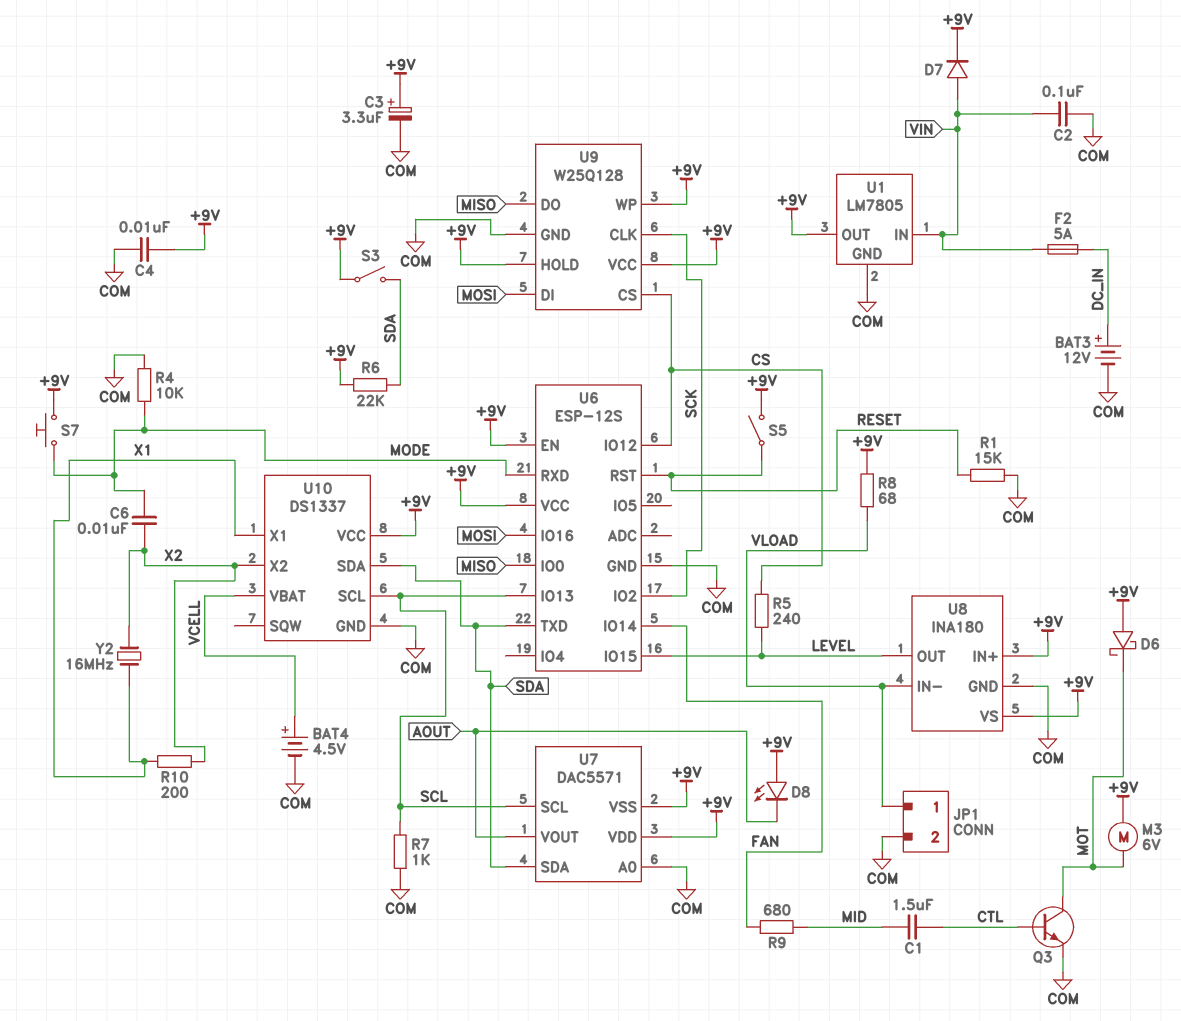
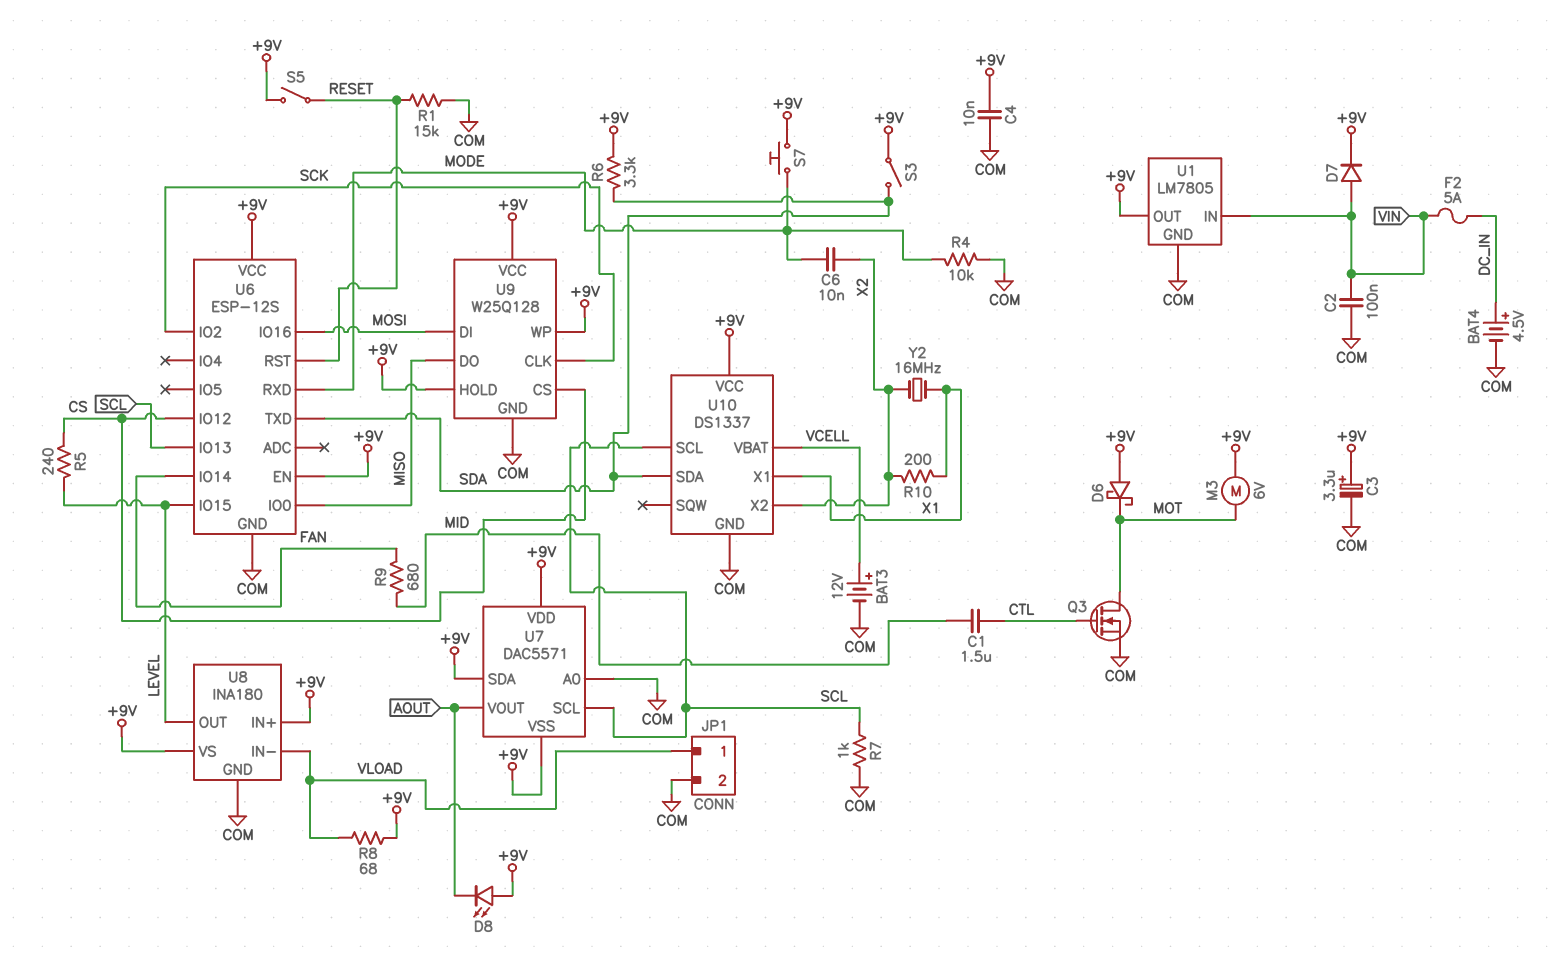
BAT3: 12V (plus DC_IN, minus COM) -> 12V (plus VCELL, minus COM)
BAT4: 4.5V (plus VCELL, minus COM) -> 4.5V (plus DC_IN, minus COM)
Q3: NPN (B CTL, C MOT, E COM) -> NMOS (G CTL, D MOT, S COM)
R6: 22k (+9V, SDA) -> 3.3k (+9V, SDA)
U7 pin SDA: SDA -> +9V

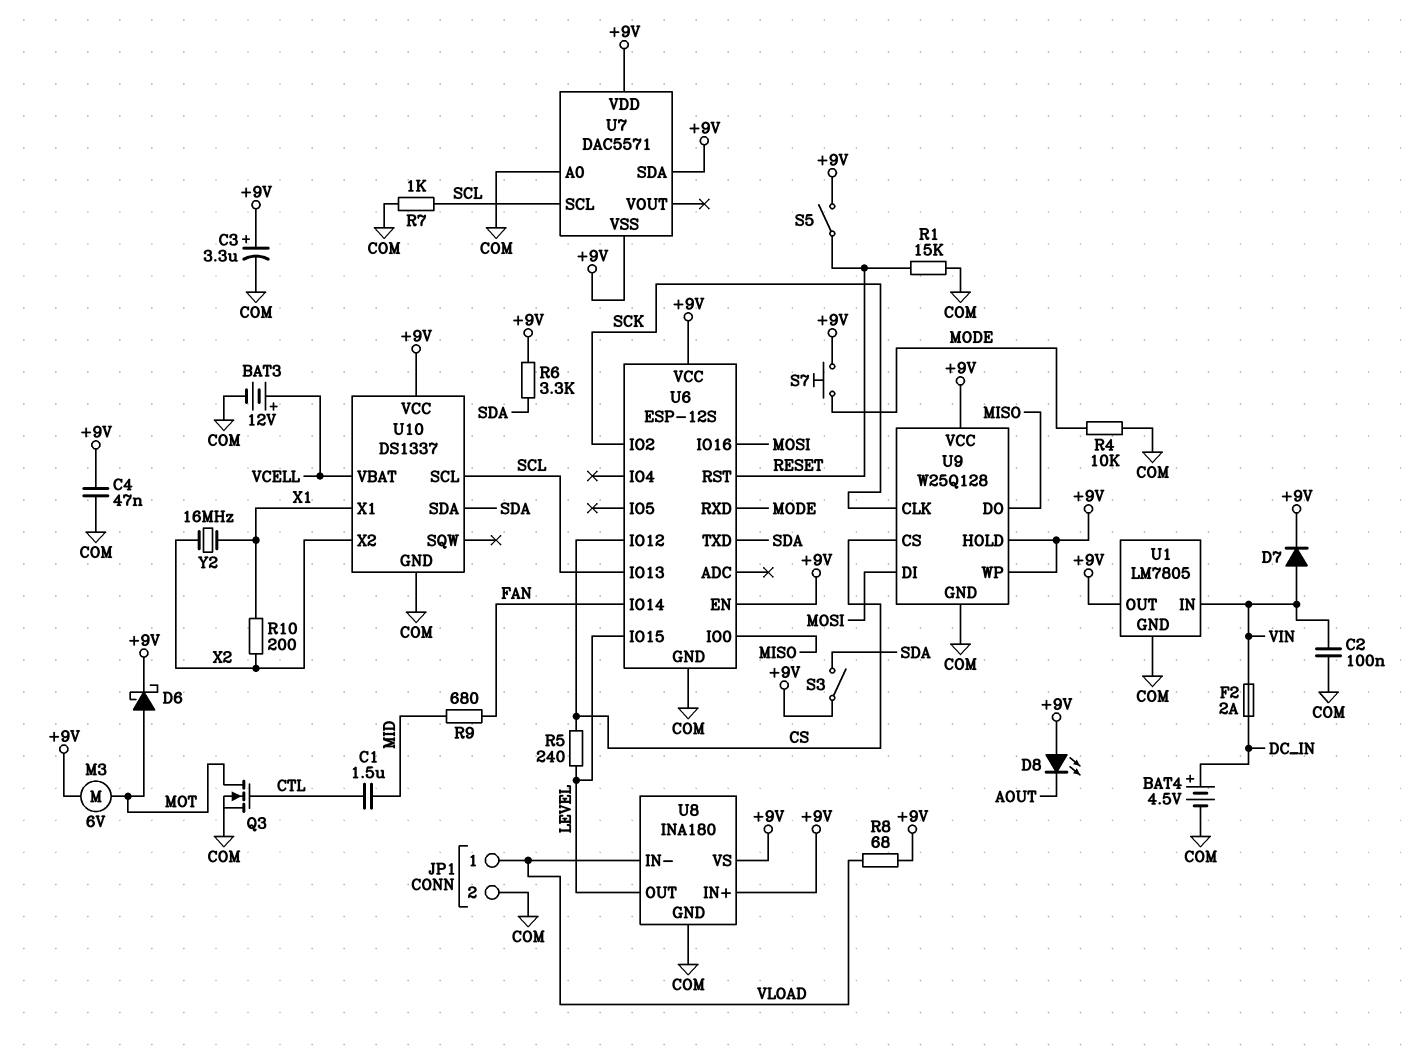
C4: 10nF (+9V, COM) -> 47nF (+9V, COM)
C6: 10nF (MODE, X2) -> none
D6: schottky (A +9V, K MOT) -> schottky (A MOT, K +9V)
F2: 5A (DC_IN, VIN) -> 2A (DC_IN, VIN)
U7 pin VOUT: AOUT -> none

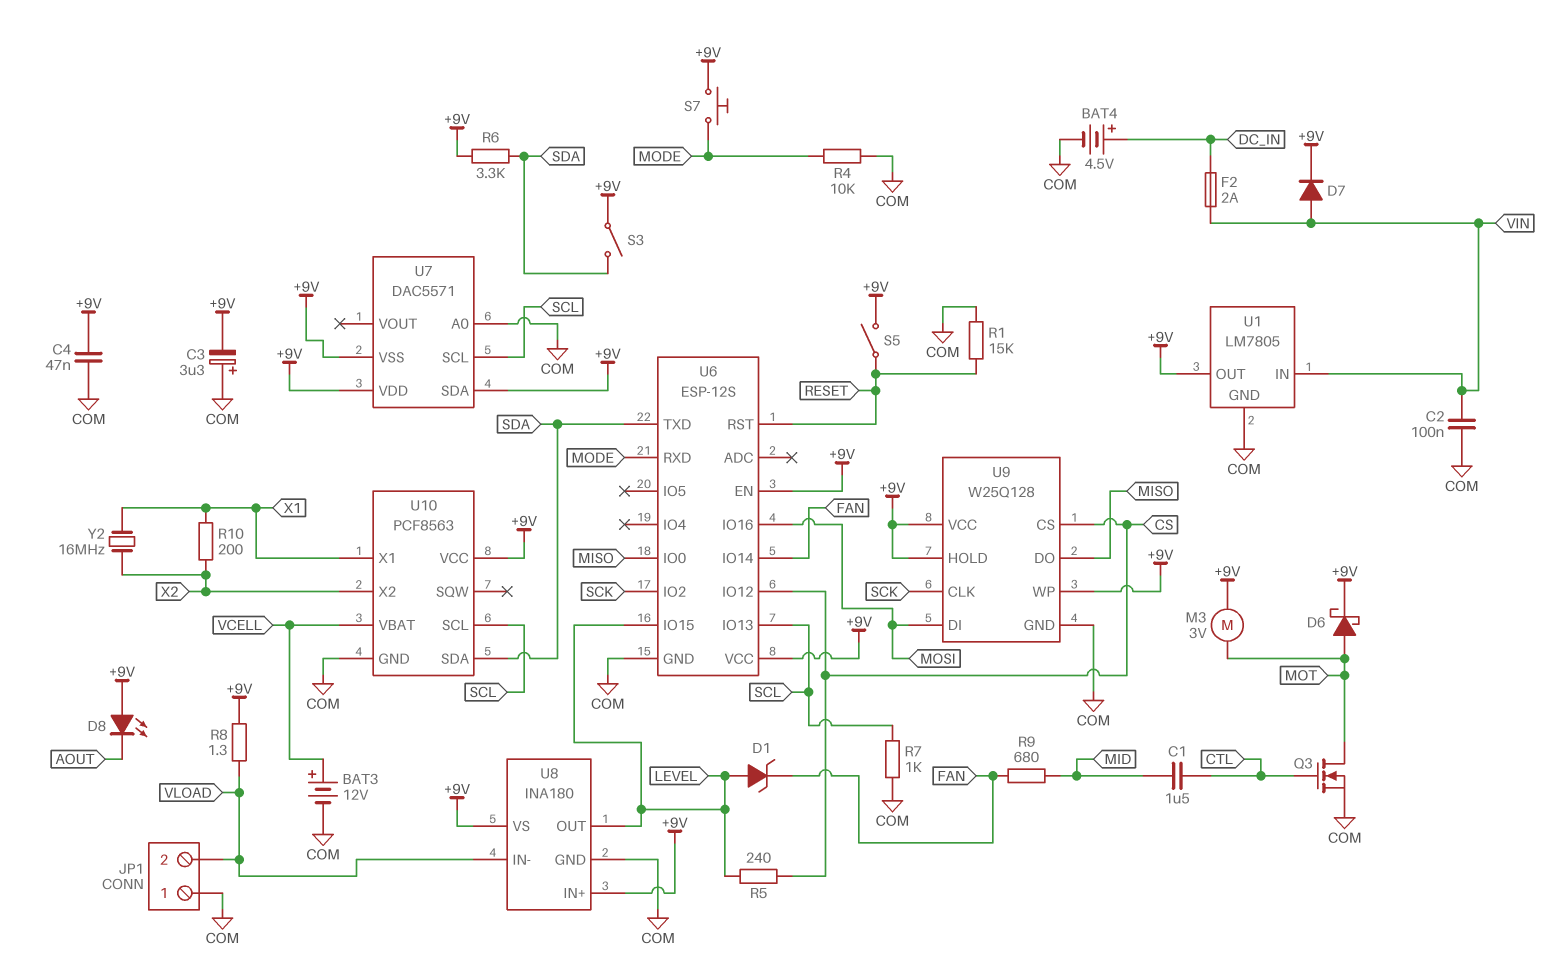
C3: 3.3uF (plus +9V, minus COM) -> 3.3uF (plus COM, minus +9V)
D1: none -> zener (A LEVEL, K FAN)
JP1 pin 1: VLOAD -> COM
JP1 pin 2: COM -> VLOAD
M3: motor 6V (+9V, MOT) -> motor 3V (+9V, MOT)
R8: 68 (+9V, VLOAD) -> 1.3 (+9V, VLOAD)
U10: DS1337 -> PCF8563

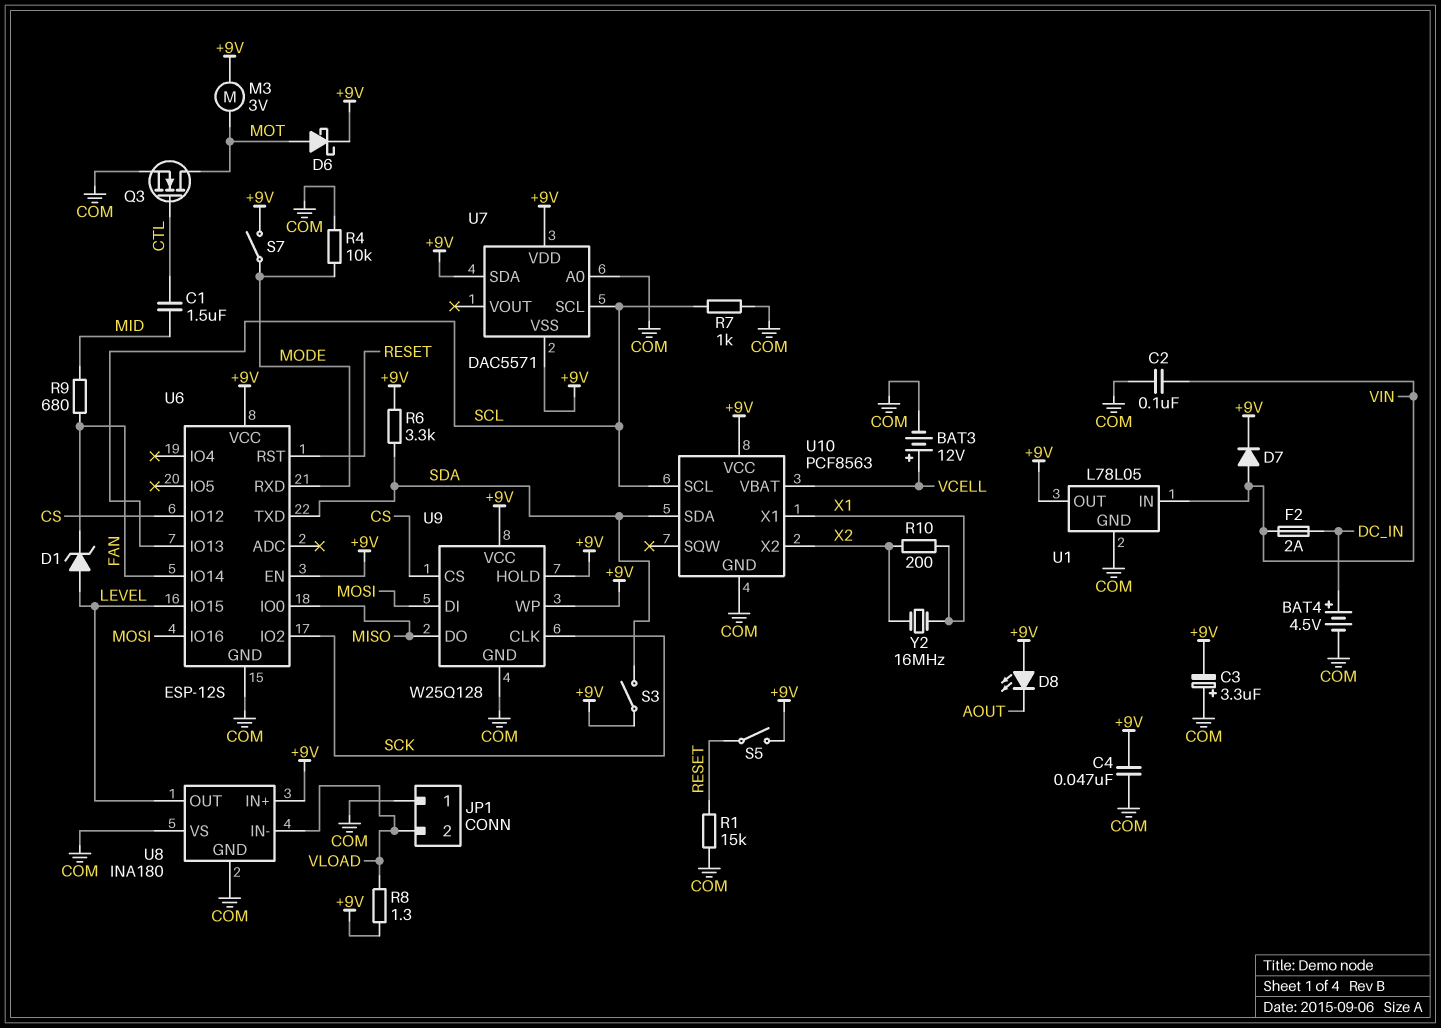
R5: 240 (CS, LEVEL) -> none
S7: button (+9V, MODE) -> switch (+9V, MODE)
U1: LM7805 -> L78L05
U8 pin VS: +9V -> COM

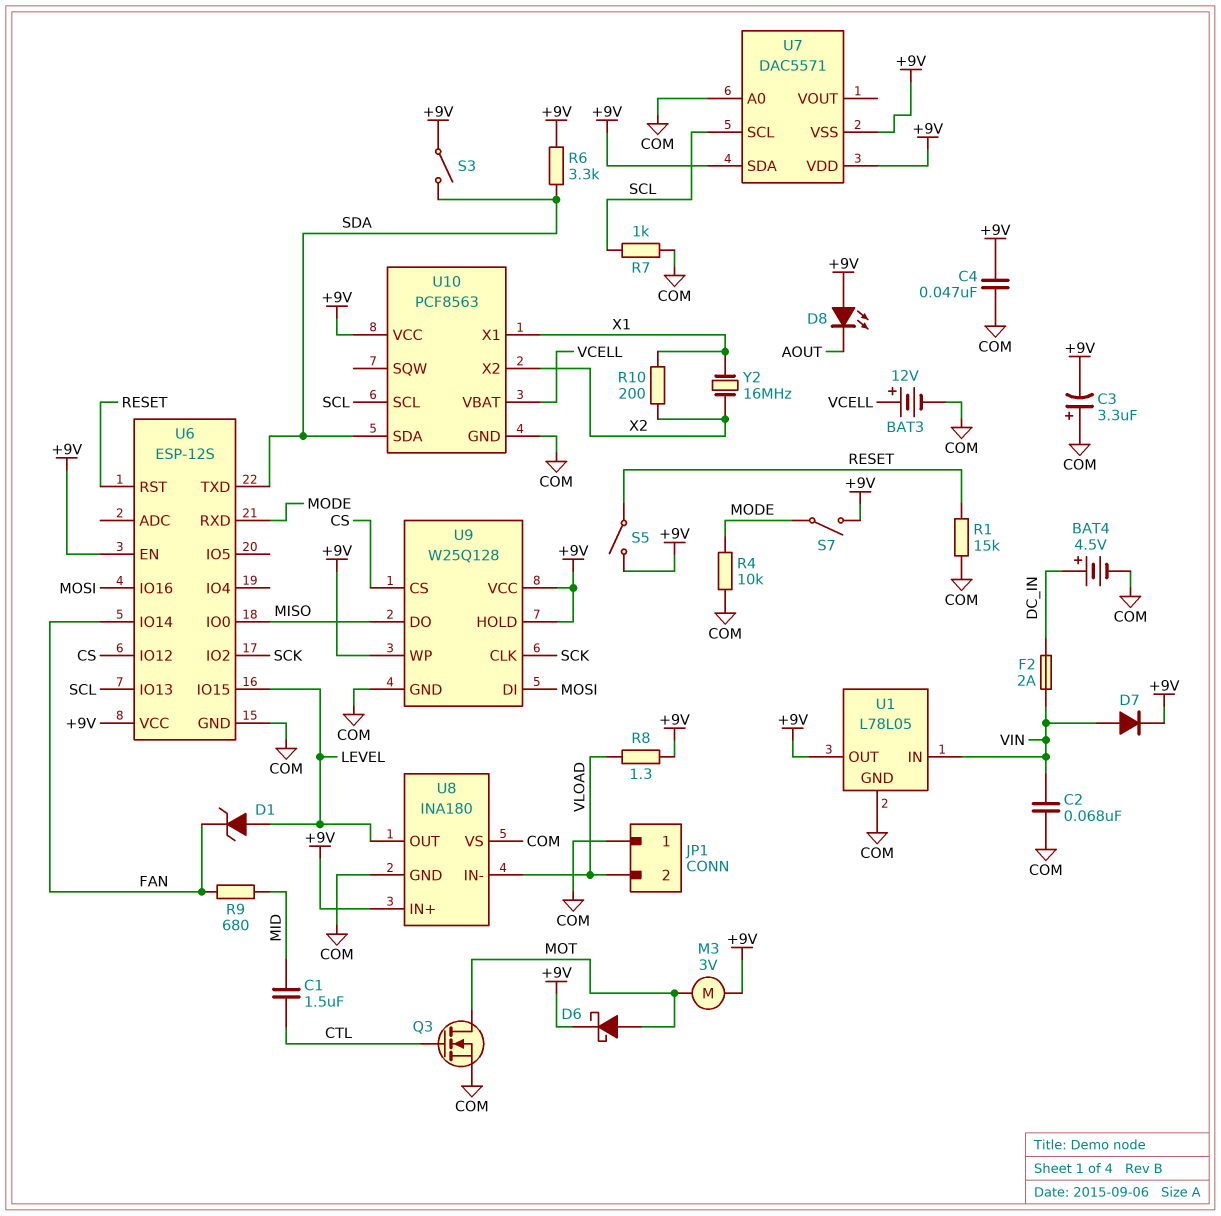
C2: 100nF (COM, VIN) -> 68nF (COM, VIN)

